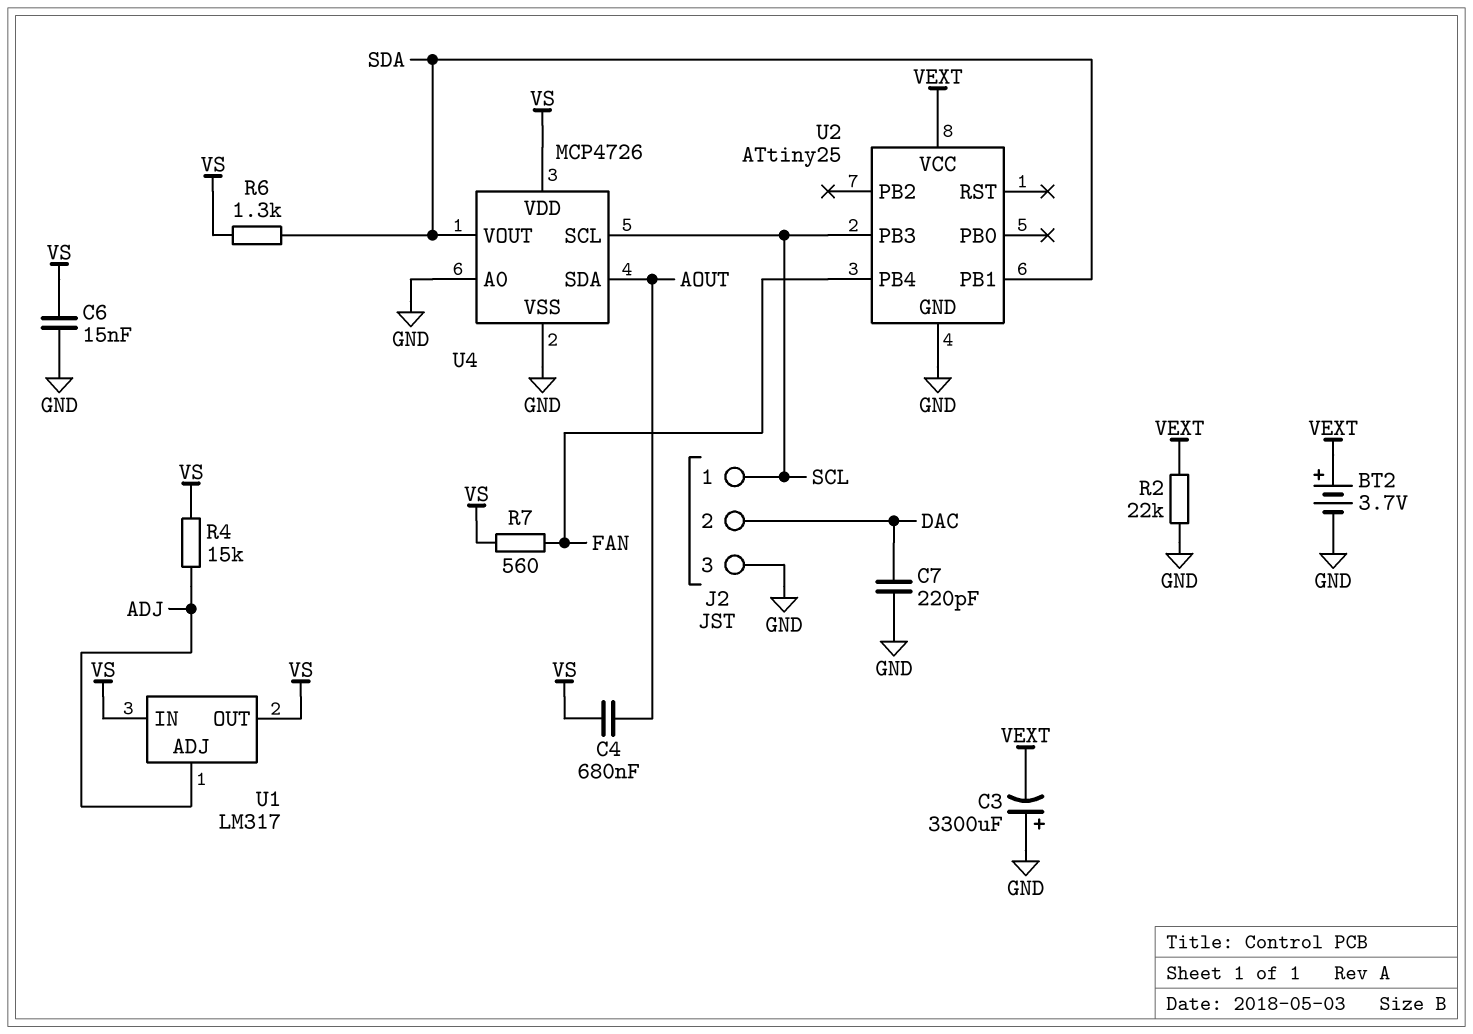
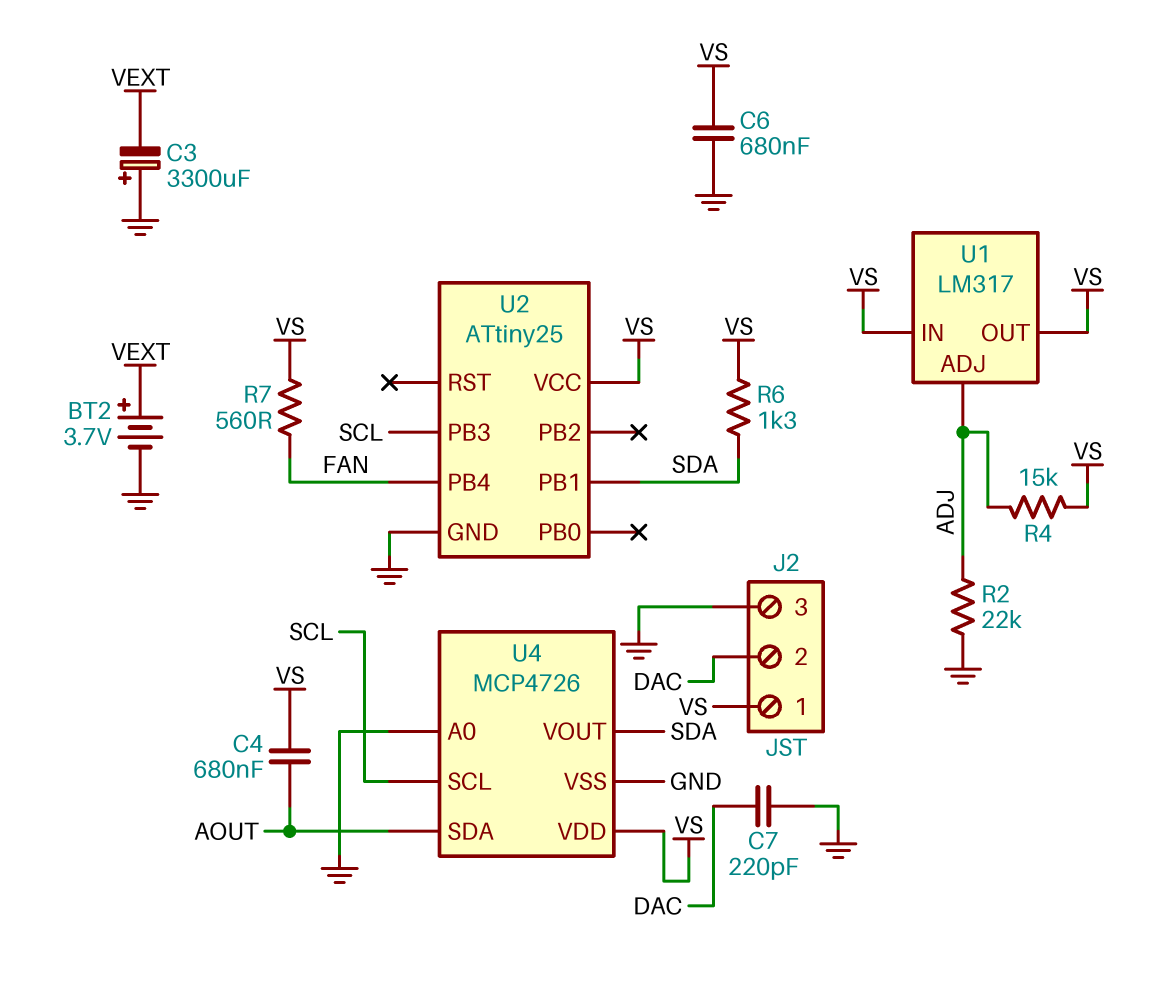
C6: 15nF (GND, VS) -> 680nF (GND, VS)
J2 pin 1: SCL -> VS
R2: 22k (GND, VEXT) -> 22k (ADJ, GND)
U2 pin VCC: VEXT -> VS

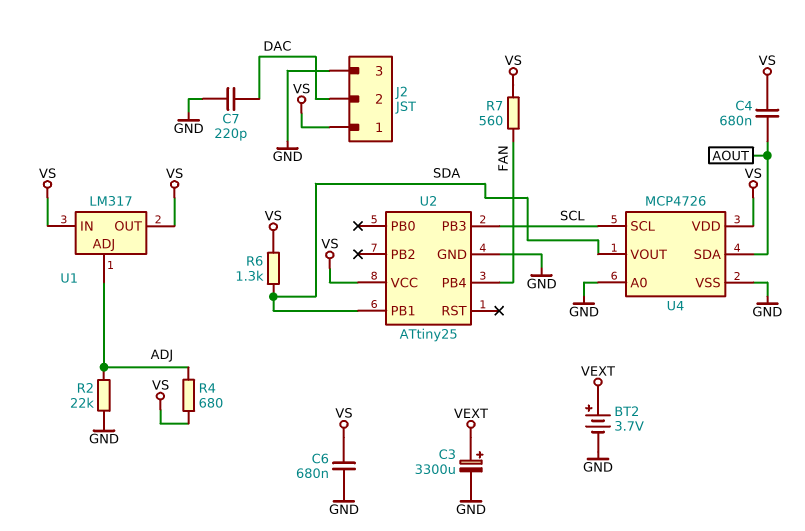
C3: 3300uF (plus GND, minus VEXT) -> 3300uF (plus VEXT, minus GND)
R4: 15k (ADJ, VS) -> 680 (ADJ, VS)

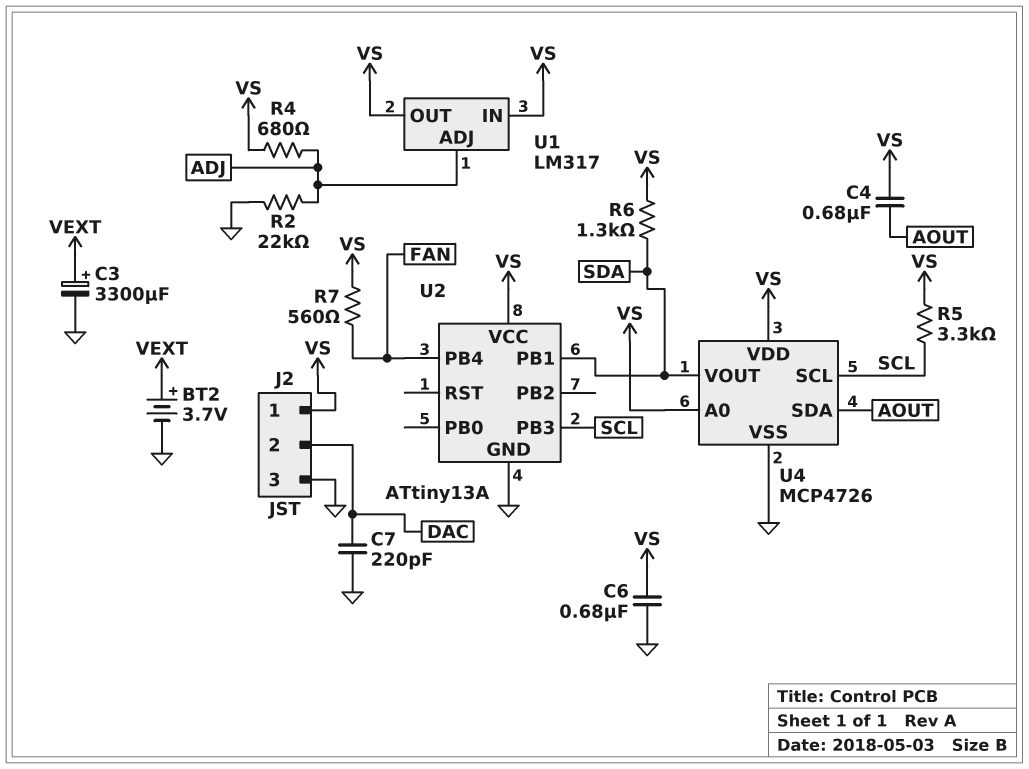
R5: none -> 3.3k (SCL, VS)
U2: ATtiny25 -> ATtiny13A
U4 pin A0: GND -> VS

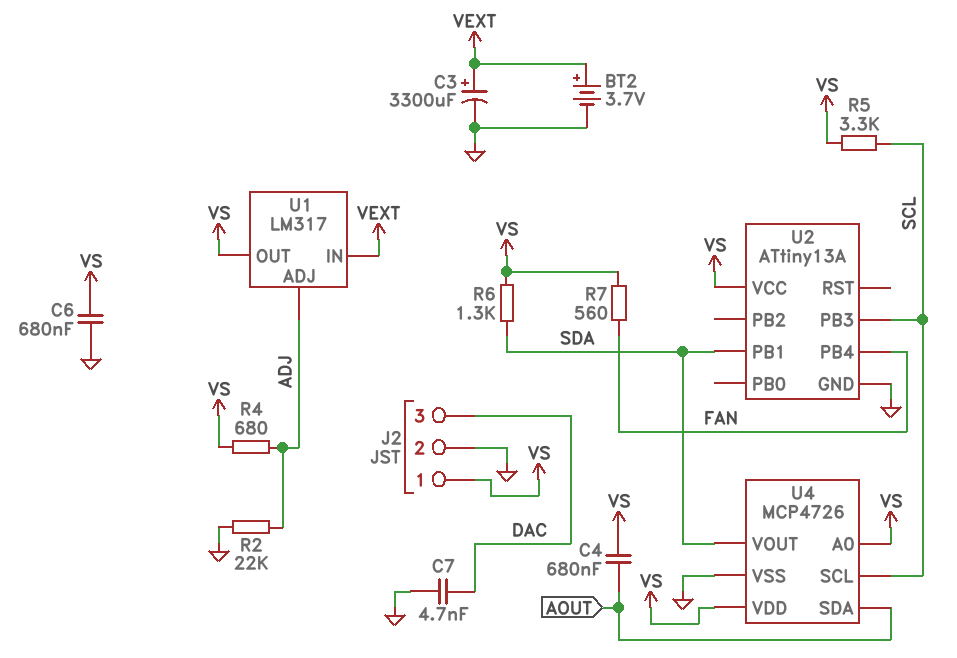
C7: 220pF (DAC, GND) -> 4.7nF (DAC, GND)
J2 pin 2: DAC -> GND
J2 pin 3: GND -> DAC
U1 pin IN: VS -> VEXT

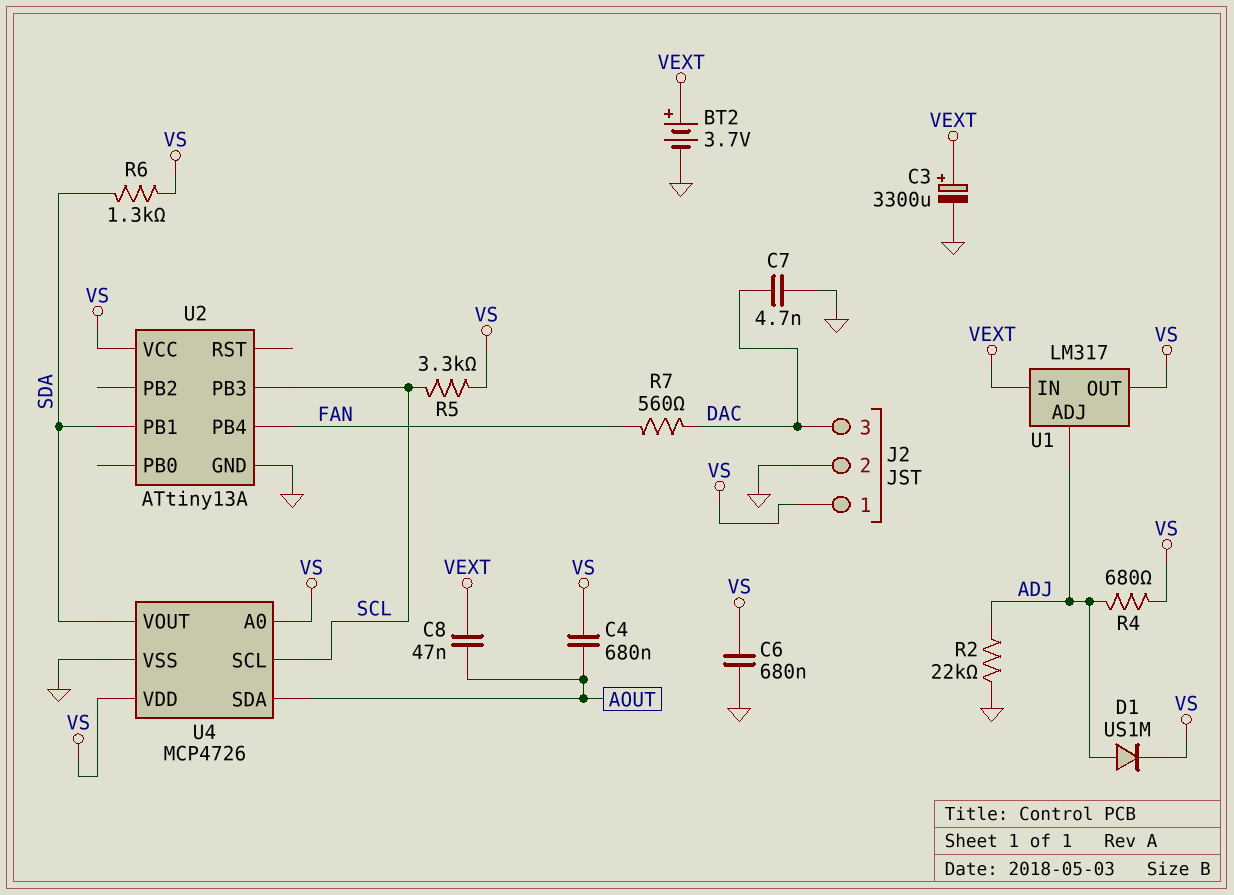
C8: none -> 47nF (AOUT, VEXT)
D1: none -> diode US1M (A ADJ, K VS)
R7: 560 (FAN, VS) -> 560 (DAC, FAN)

